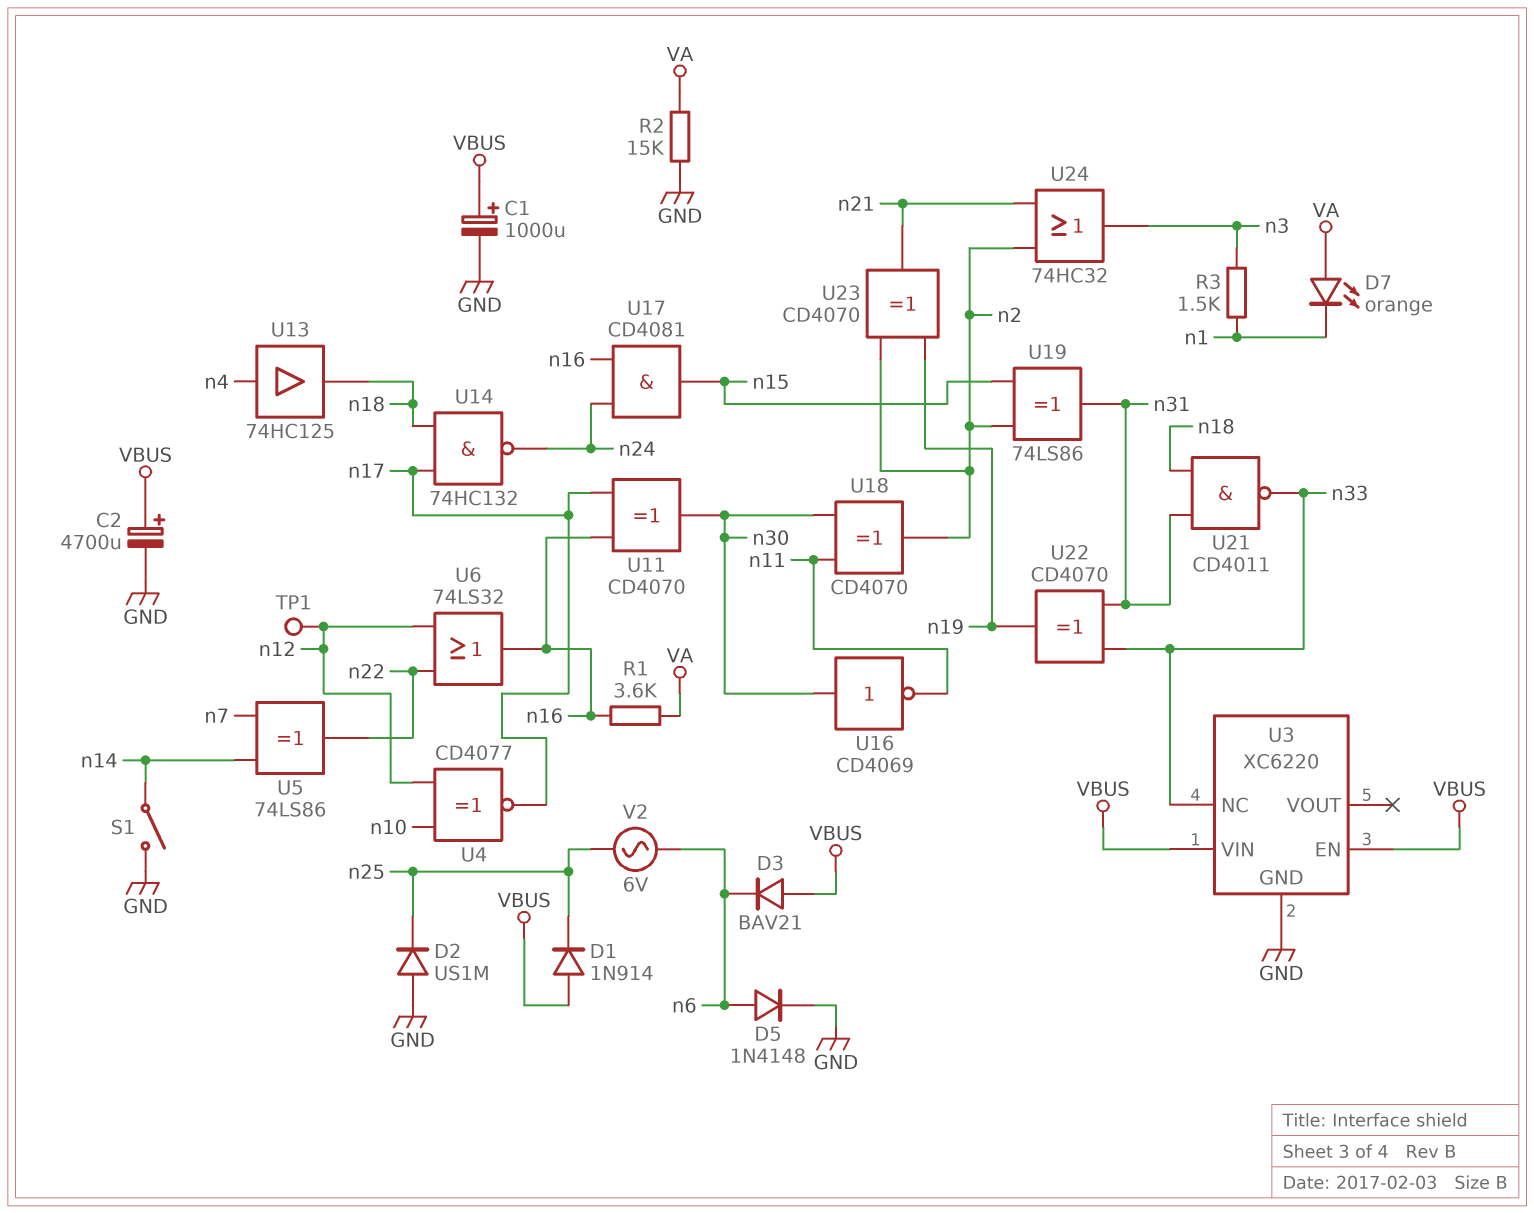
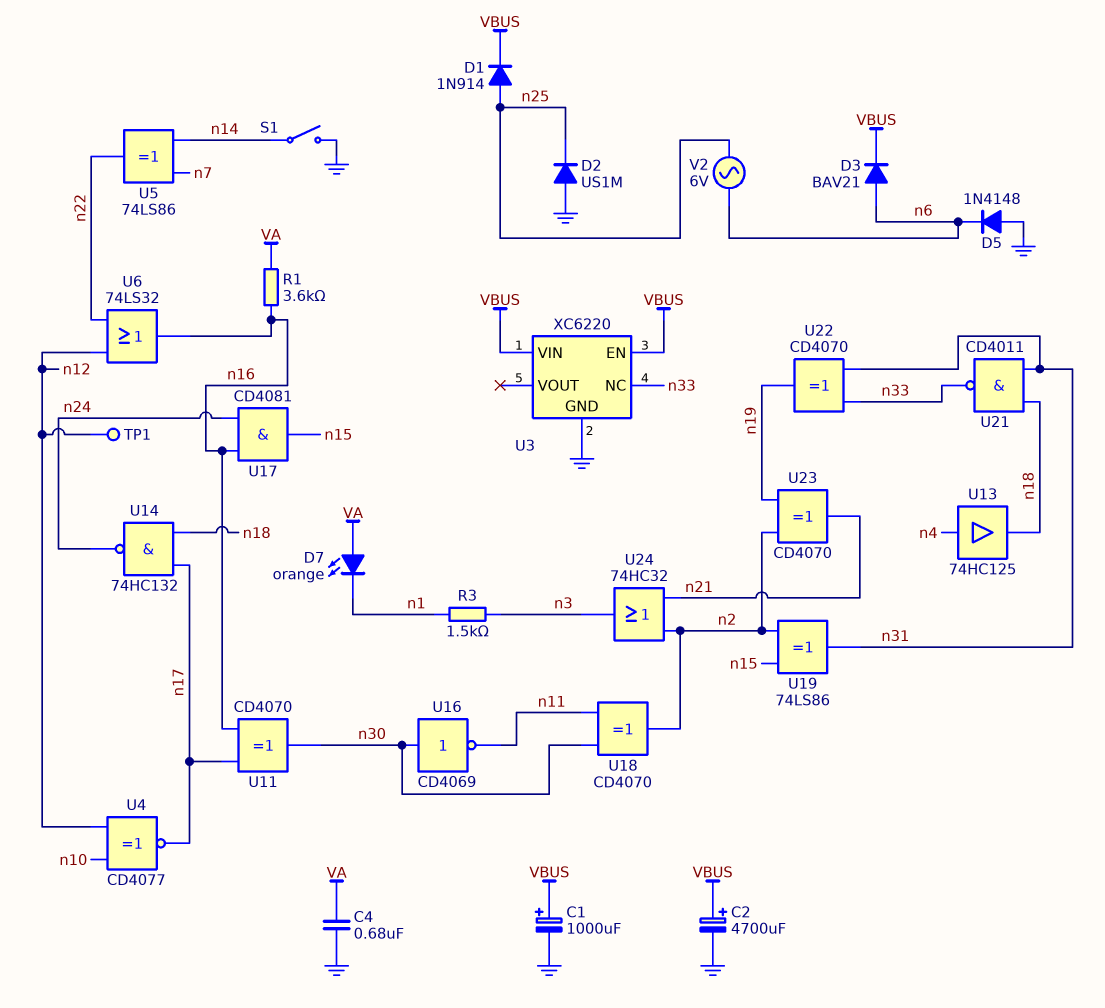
C4: none -> 680nF (GND, VA)
D1: diode 1N914 (A VBUS, K n25) -> diode 1N914 (A n25, K VBUS)
D3: diode BAV21 (A VBUS, K n6) -> diode BAV21 (A n6, K VBUS)
D5: diode 1N4148 (A n6, K GND) -> diode 1N4148 (A GND, K n6)
R2: 15k (GND, VA) -> none

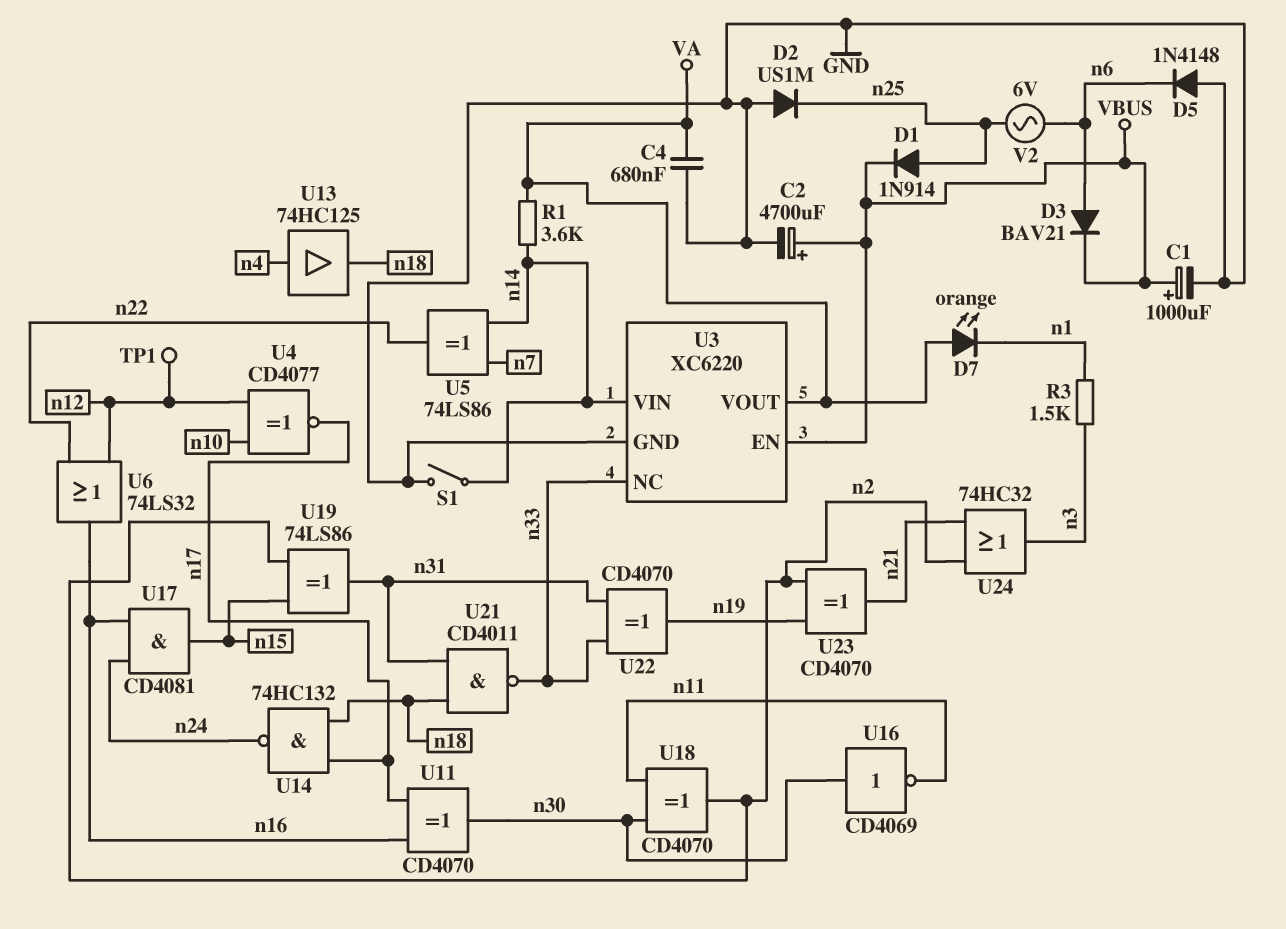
R1: 3.6k (VA, n16) -> 3.6k (VA, n14)
U3 pin VIN: VBUS -> n14
U3 pin VOUT: none -> VA

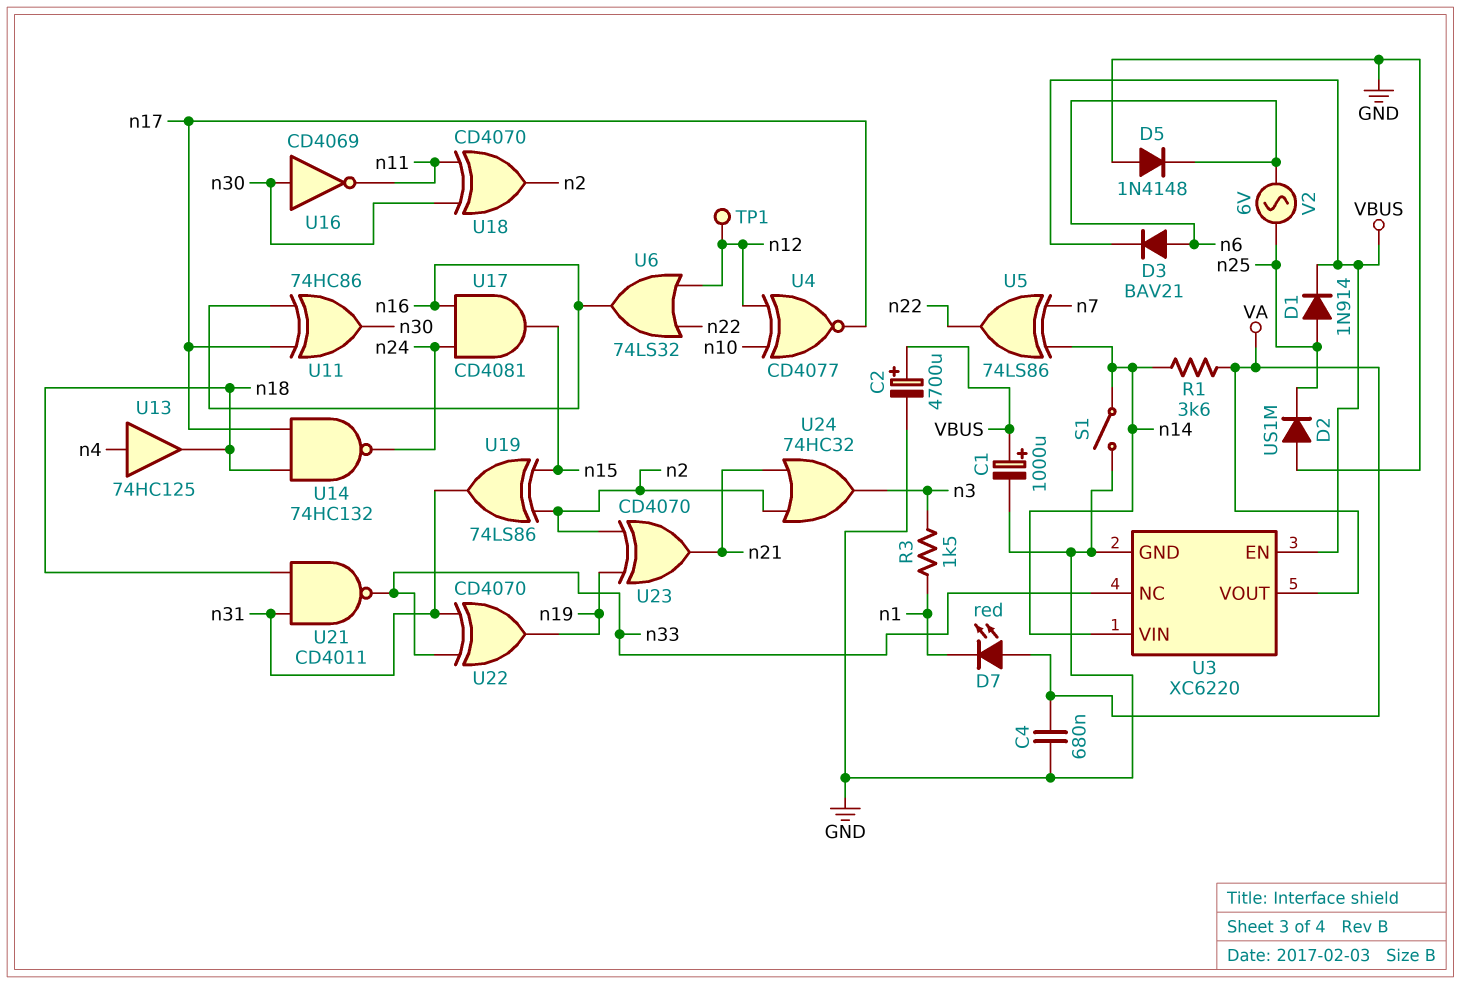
D7: LED orange (A VA, K n1) -> LED red (A VA, K n1)
U11: XOR CD4070 (in n16, in n17, out n30) -> XOR 74HC86 (in n16, in n17, out n30)

